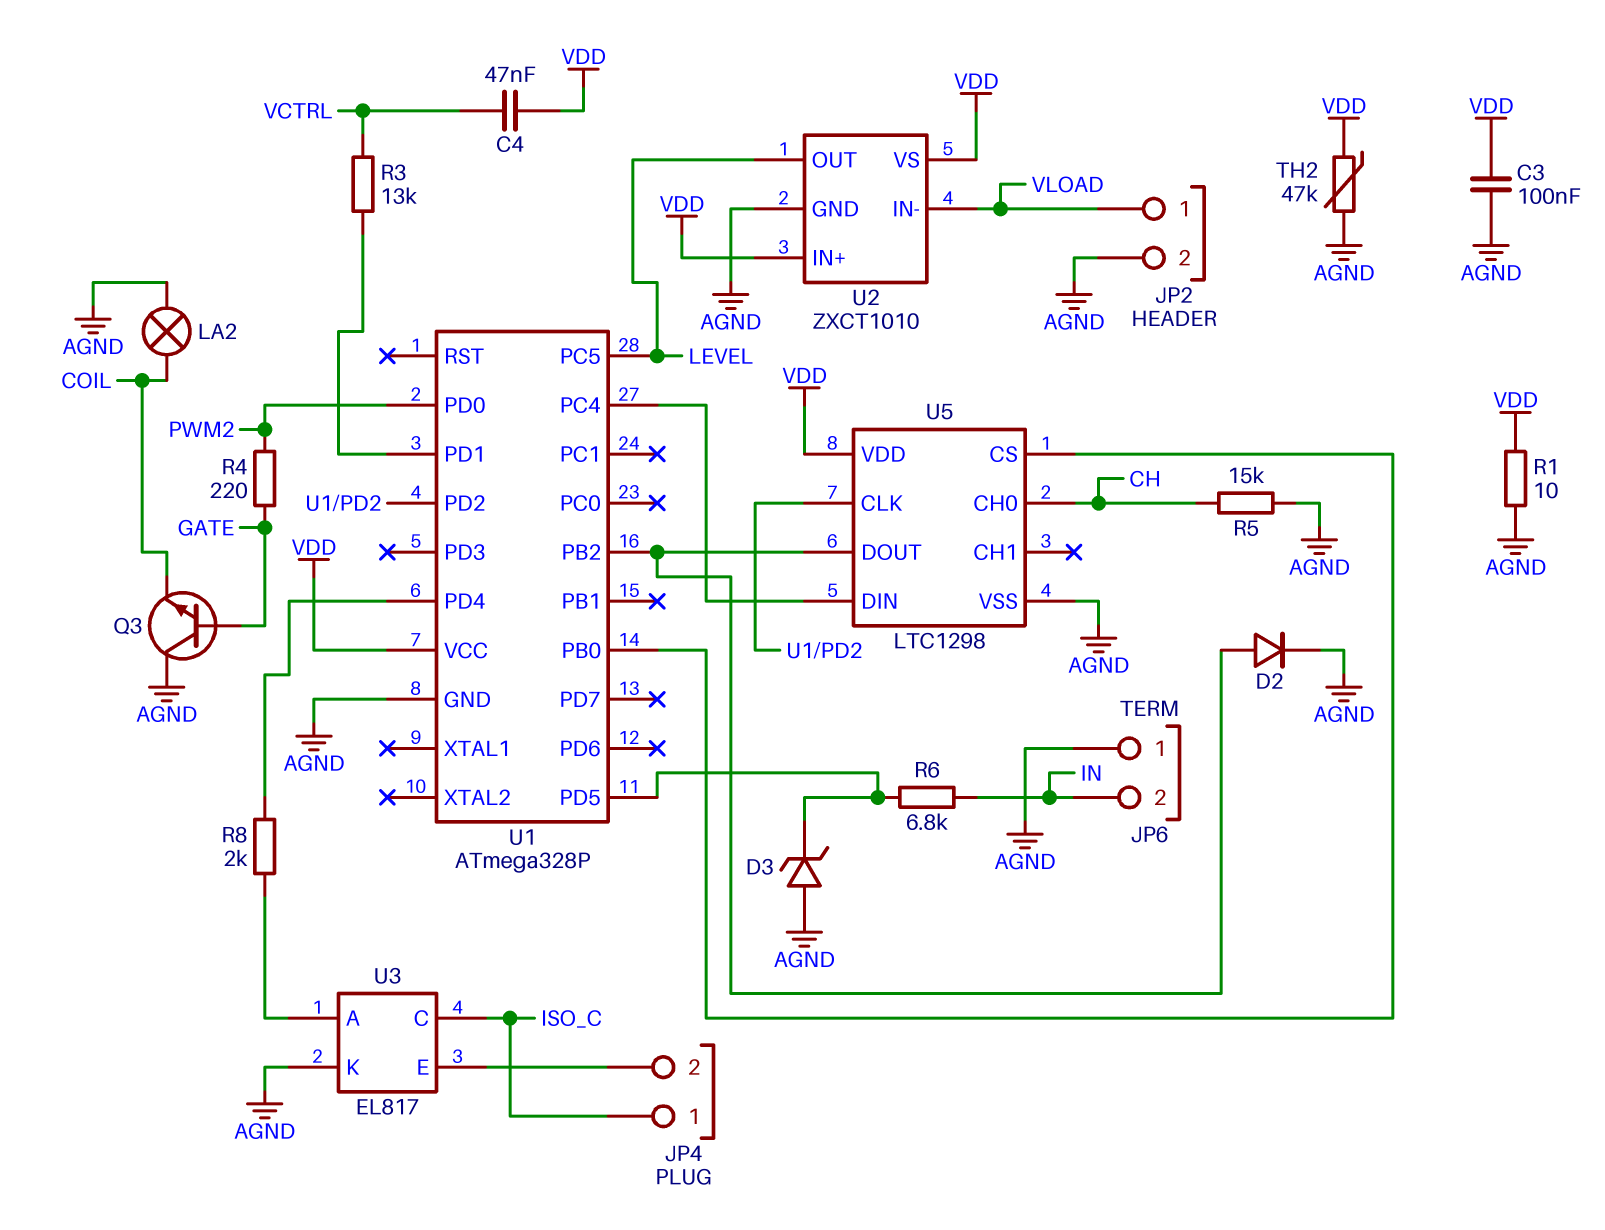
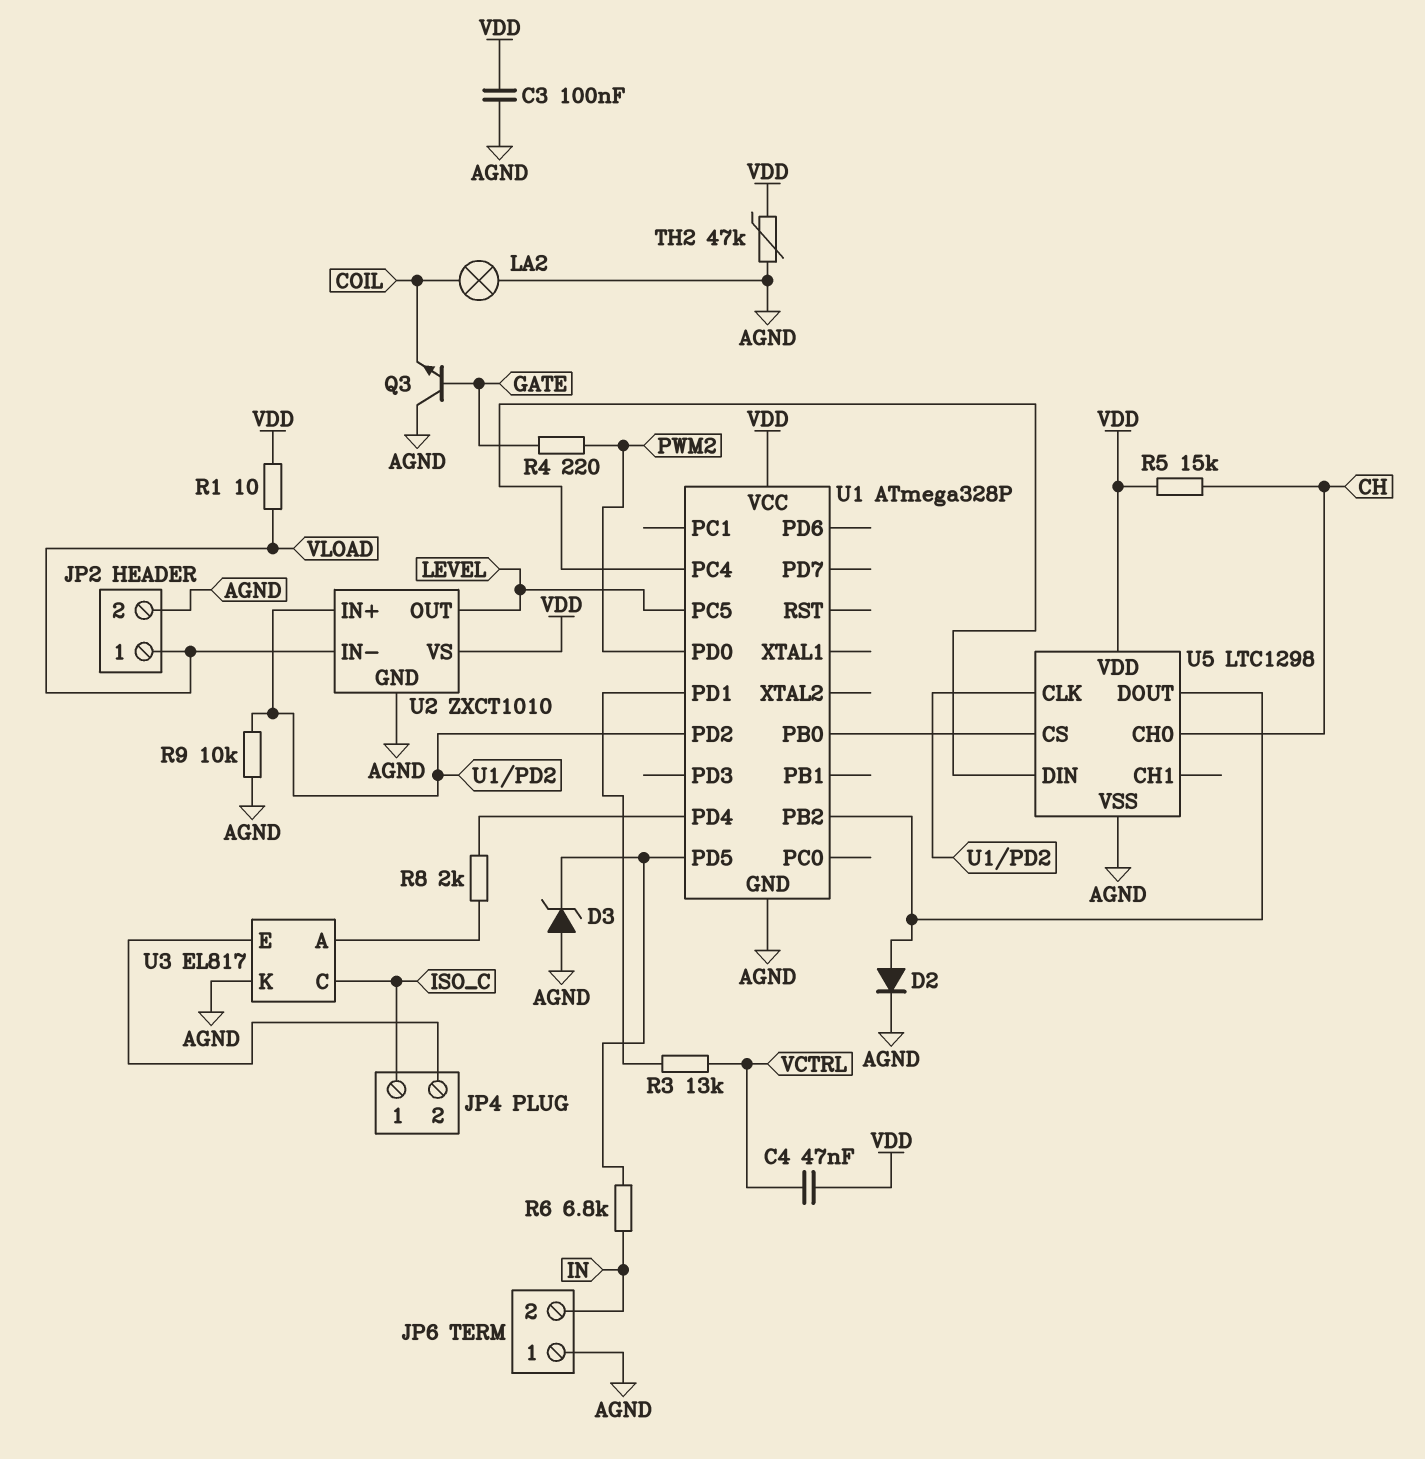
R1: 10 (AGND, VDD) -> 10 (VDD, VLOAD)
R5: 15k (AGND, CH) -> 15k (CH, VDD)
R9: none -> 10k (AGND, U1/PD2)
U2 pin IN+: VDD -> U1/PD2

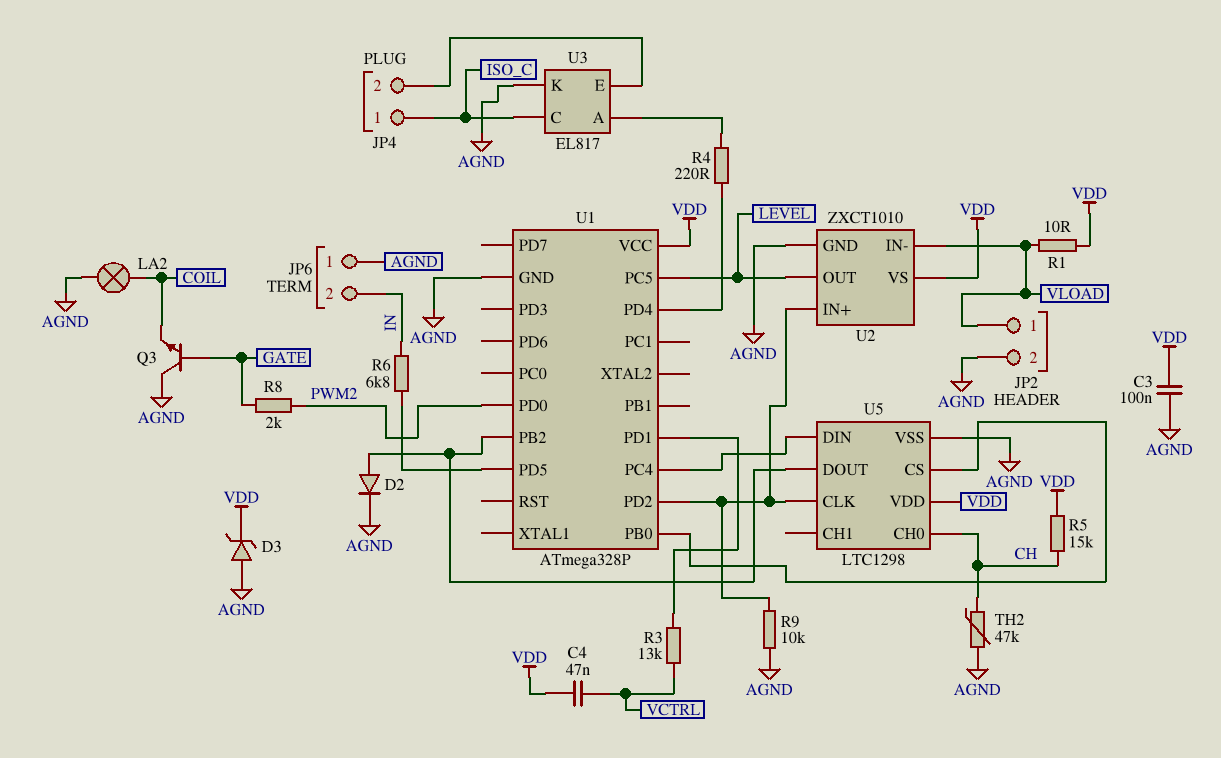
D3: zener (A AGND, K U1/PD5) -> zener (A AGND, K VDD)
R4: 220 (GATE, PWM2) -> 220 (U1/PD4, U3/A)
R8: 2k (U1/PD4, U3/A) -> 2k (GATE, PWM2)
TH2: 47k (AGND, VDD) -> 47k (AGND, CH)

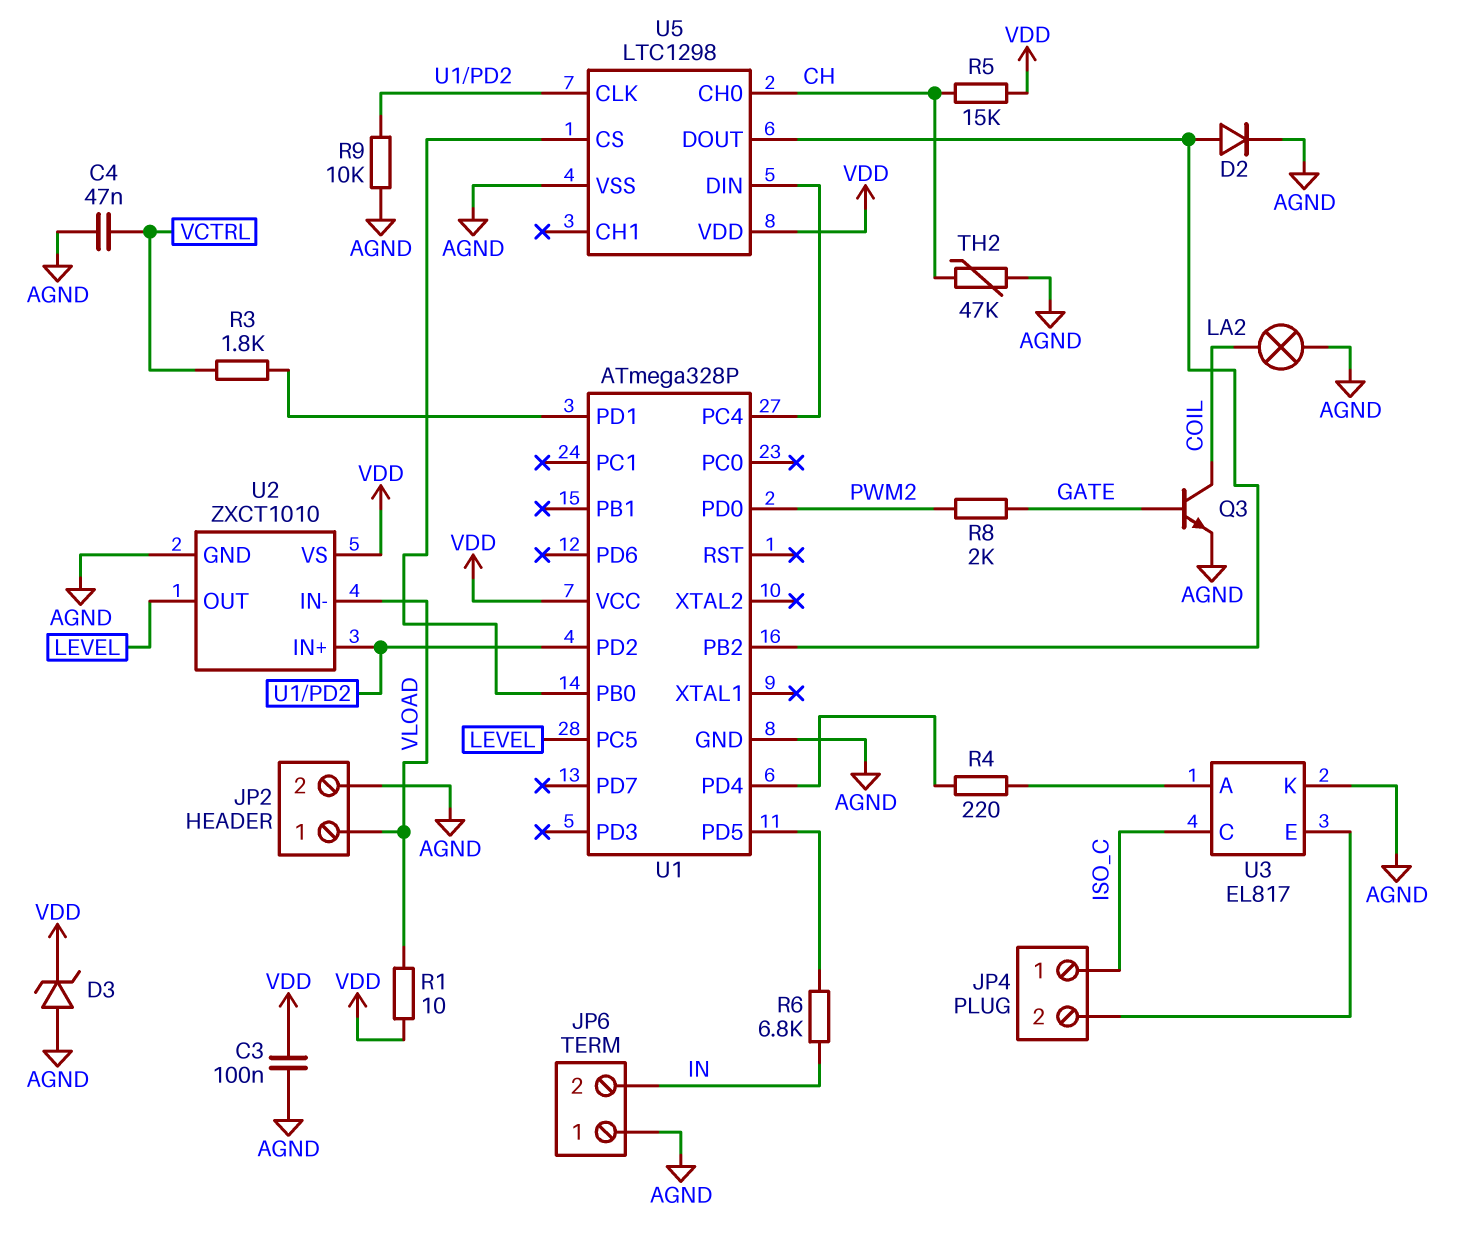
C4: 47nF (VCTRL, VDD) -> 47nF (AGND, VCTRL)
Q3: NPN (B GATE, C AGND, E COIL) -> NPN (B GATE, C COIL, E AGND)
R3: 13k (U1/PD1, VCTRL) -> 1.8k (U1/PD1, VCTRL)

